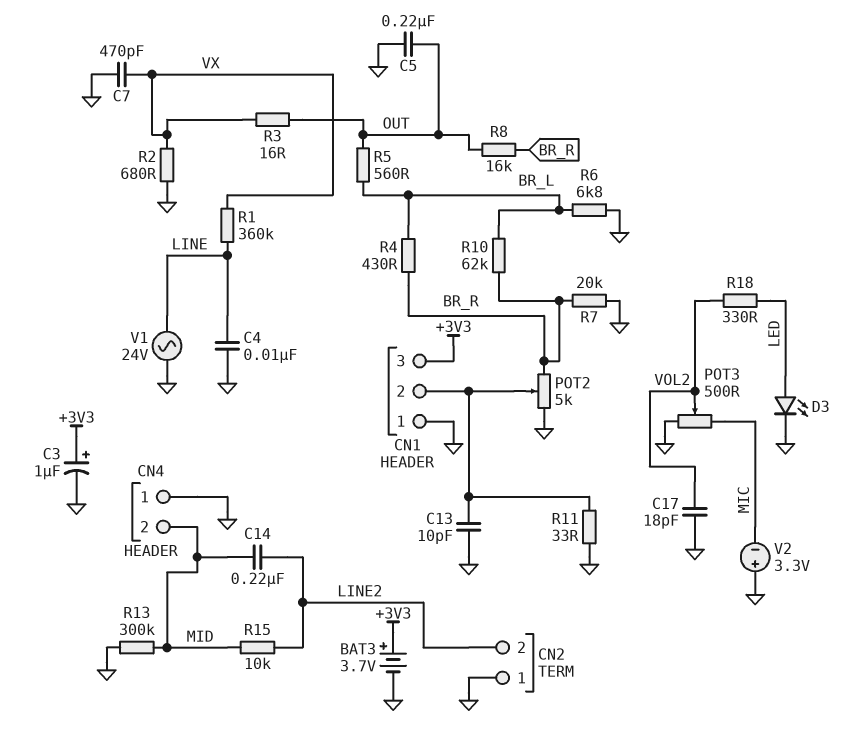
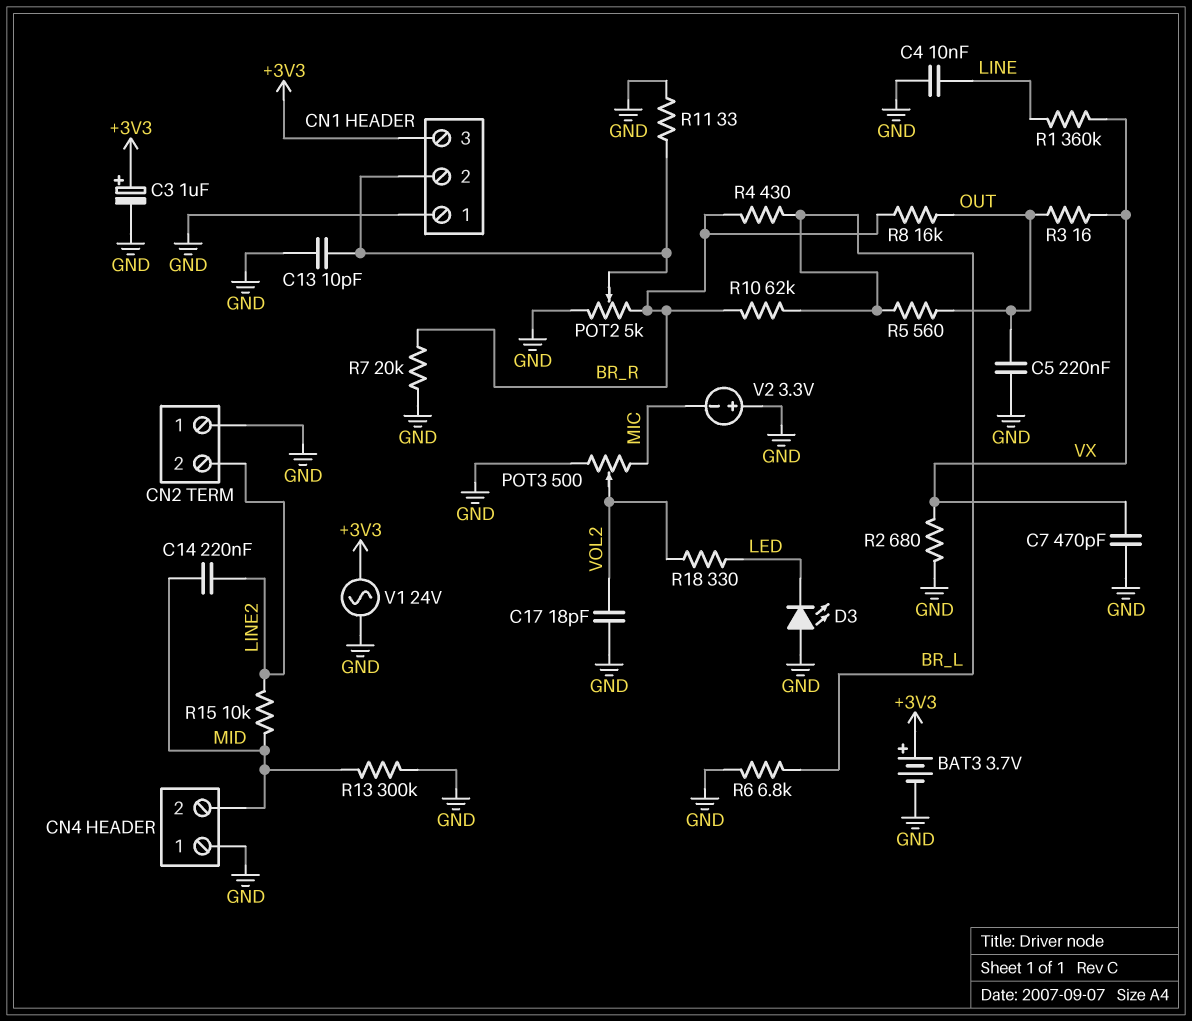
D3: LED (A LED, K GND) -> LED (A GND, K LED)
V1: AC 24V (GND, LINE) -> AC 24V (+3V3, GND)

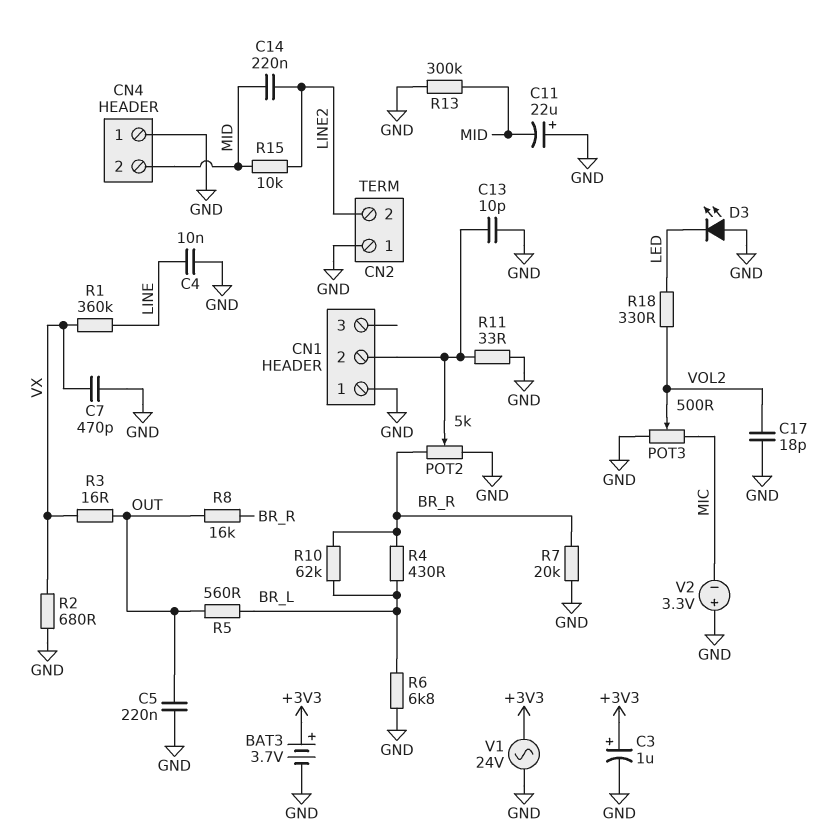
C11: none -> 22uF (plus GND, minus MID)
CN1 pin 3: +3V3 -> none

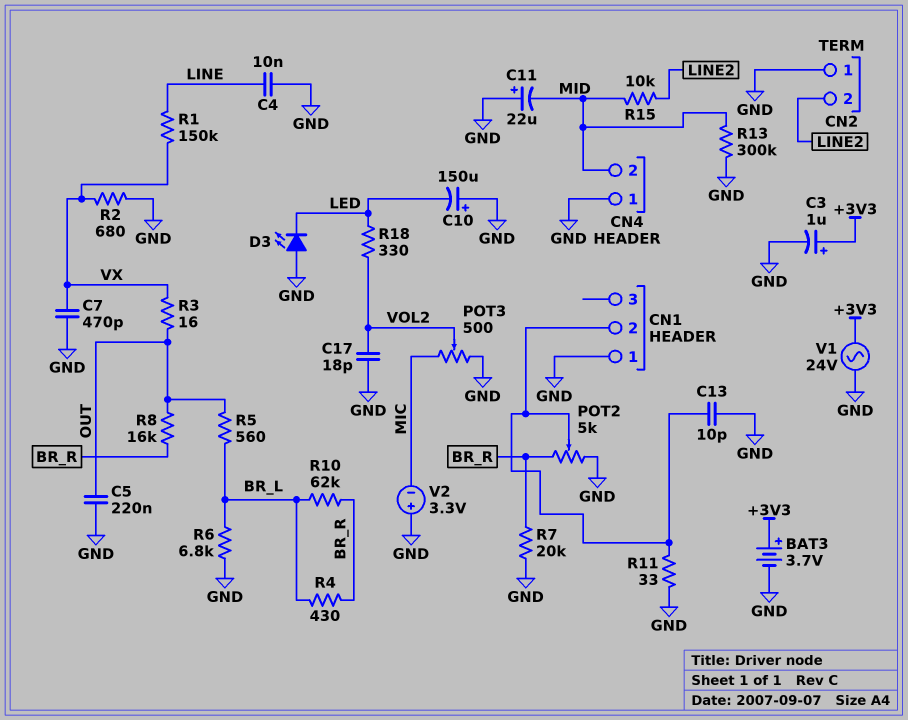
C10: none -> 150uF (plus GND, minus LED)
C14: 220nF (LINE2, MID) -> none
R1: 360k (LINE, VX) -> 150k (LINE, VX)

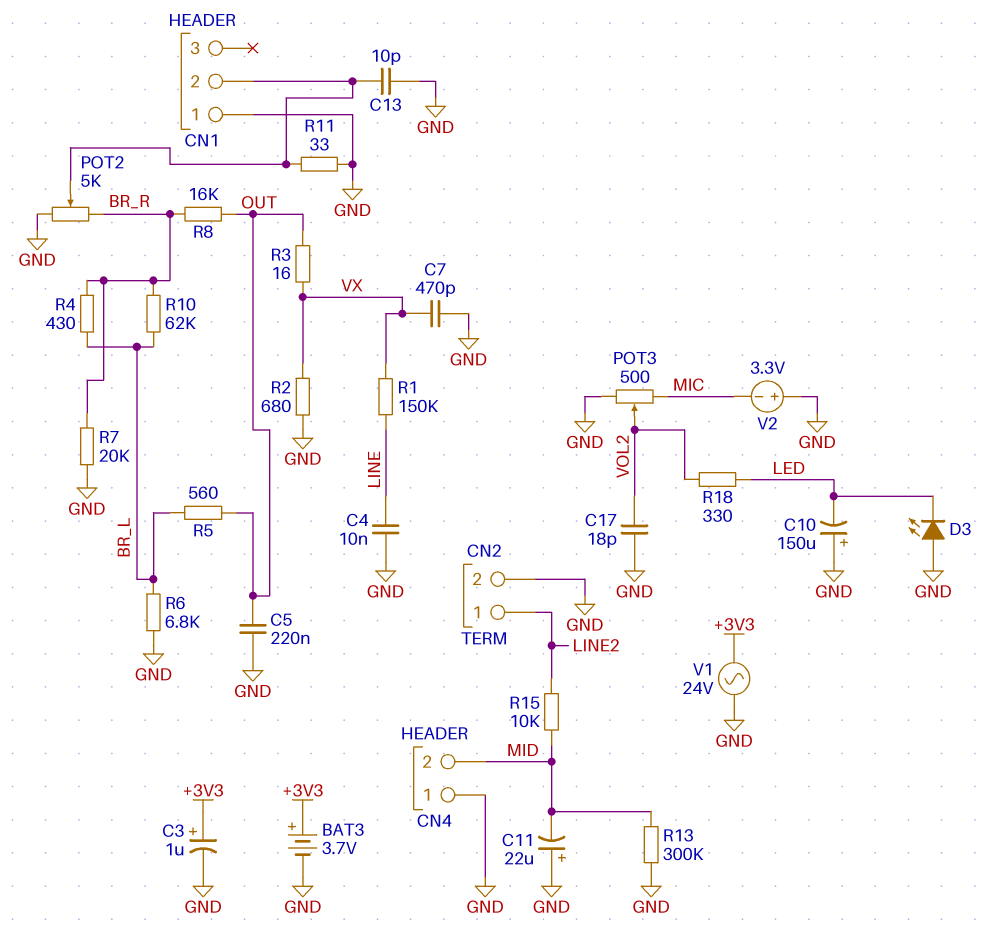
CN2 pin 1: GND -> LINE2
CN2 pin 2: LINE2 -> GND

